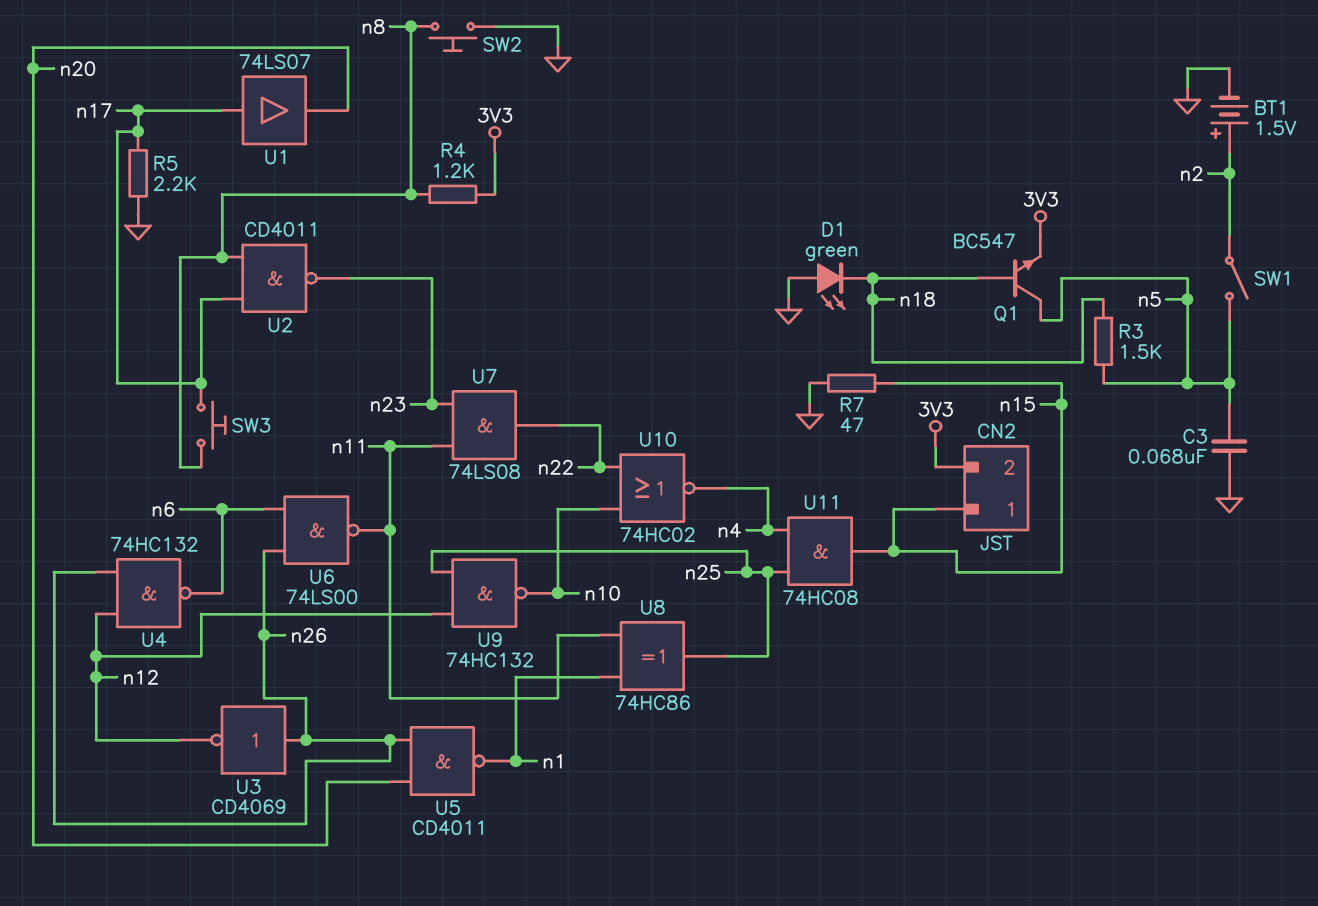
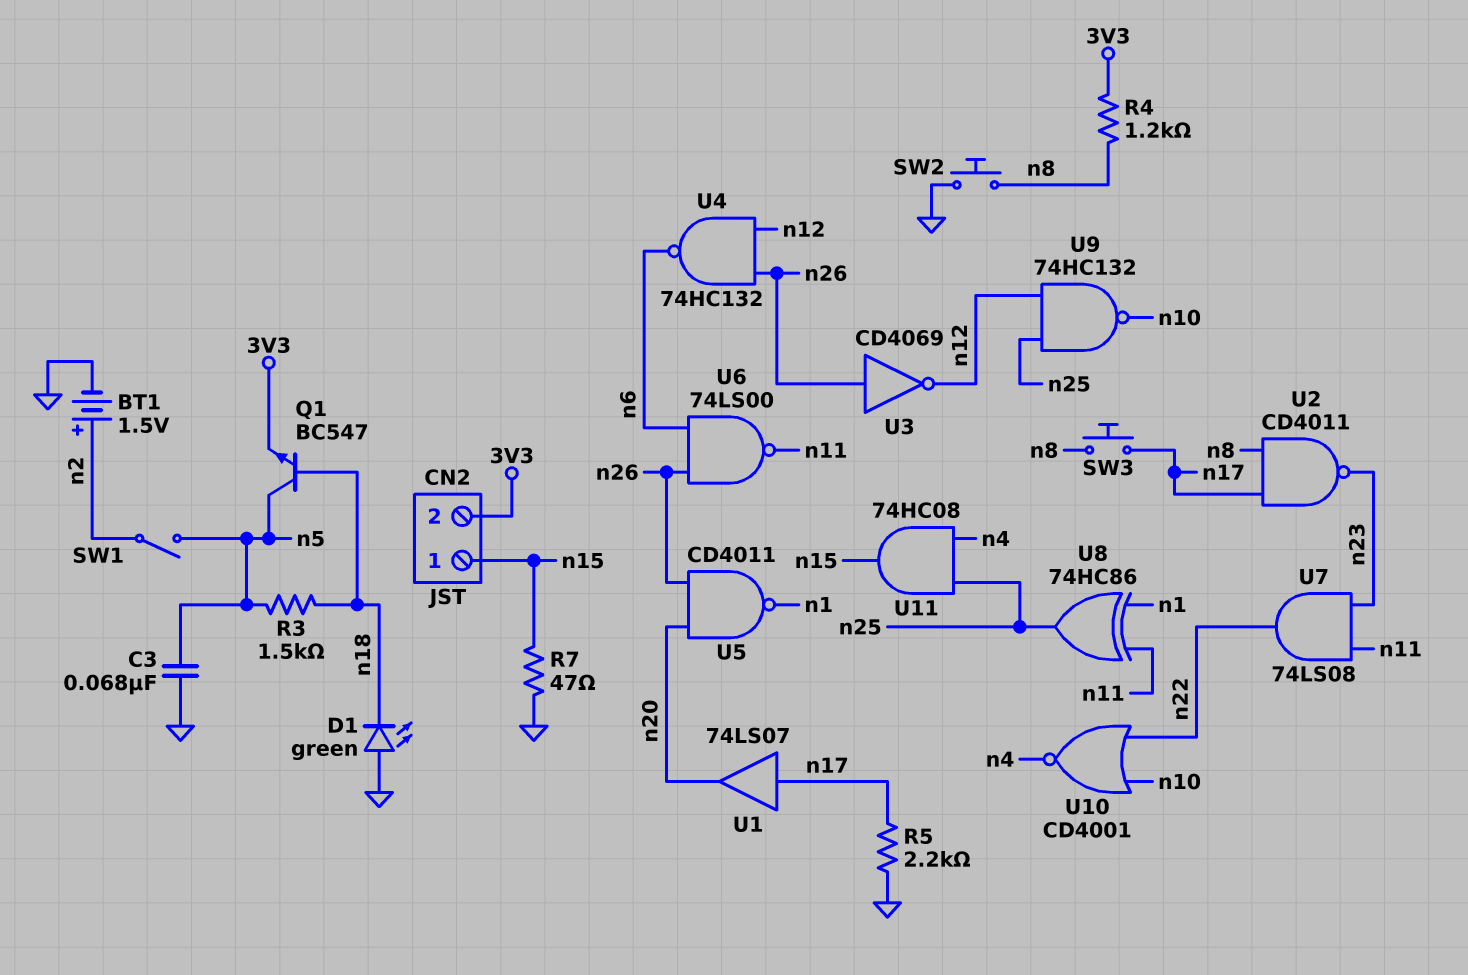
U10: NOR 74HC02 (in n10, in n22, out n4) -> NOR CD4001 (in n10, in n22, out n4)

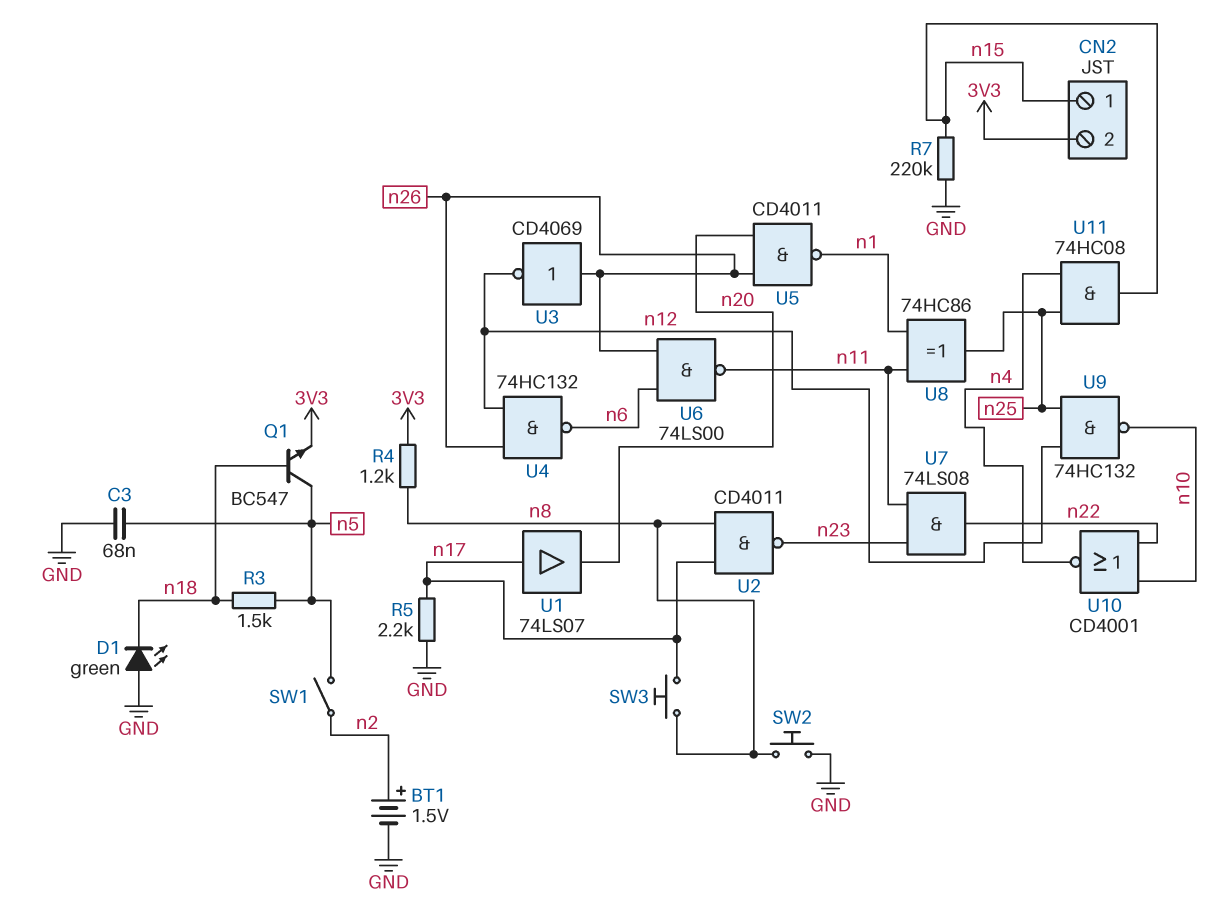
R7: 47 (GND, n15) -> 220k (GND, n15)

